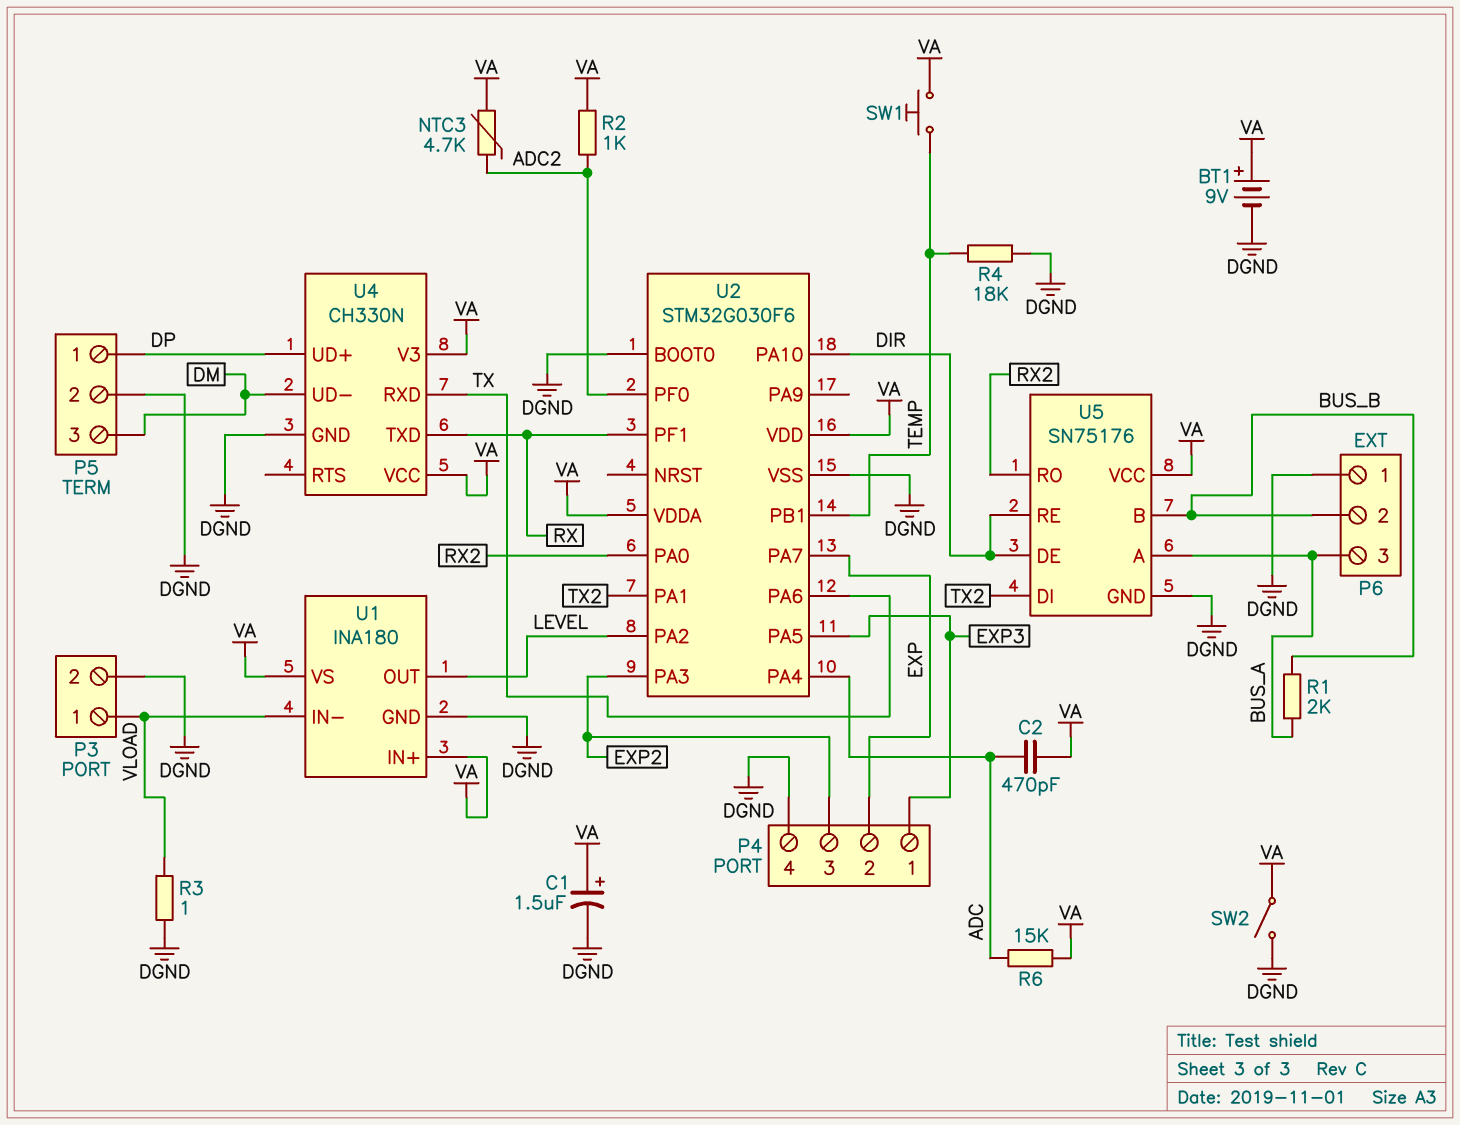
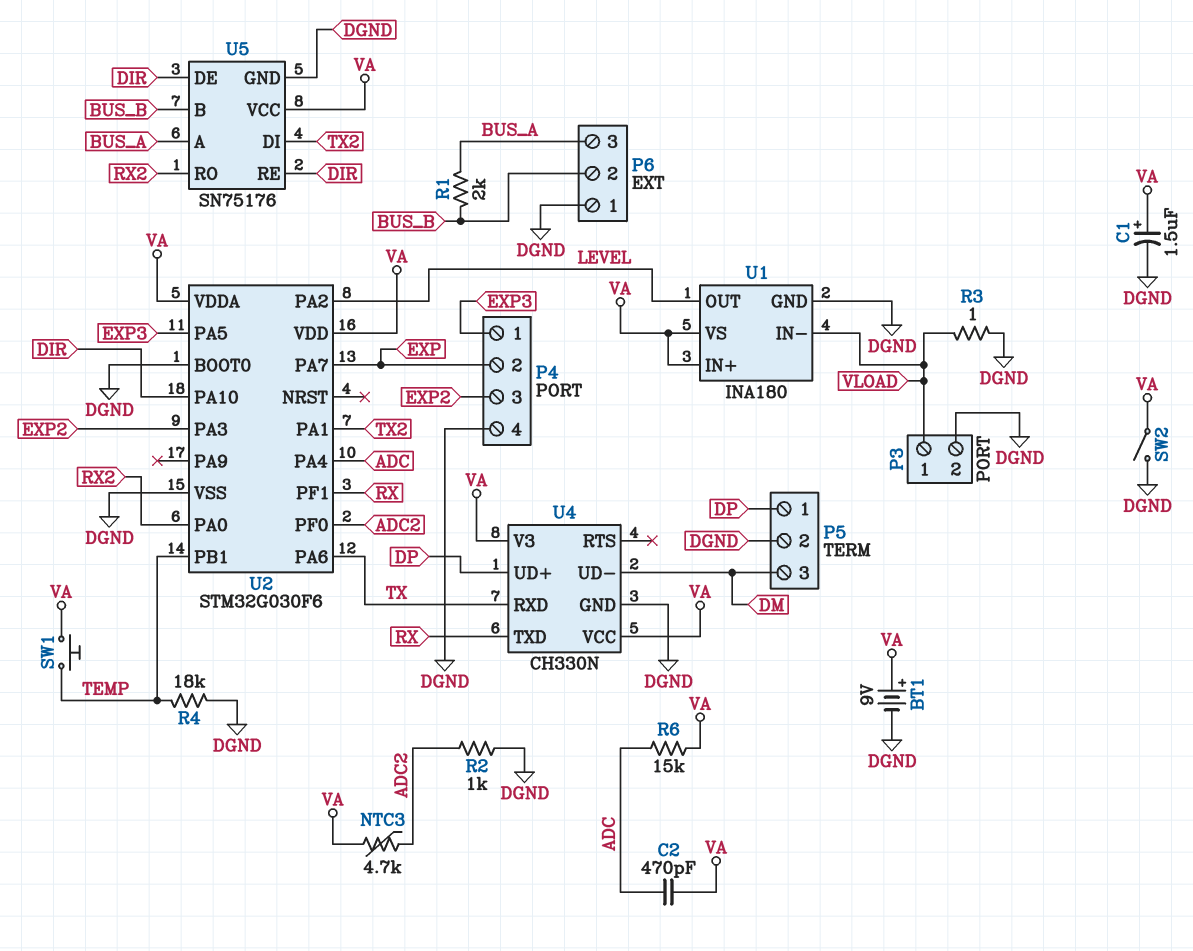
R2: 1k (ADC2, VA) -> 1k (ADC2, DGND)

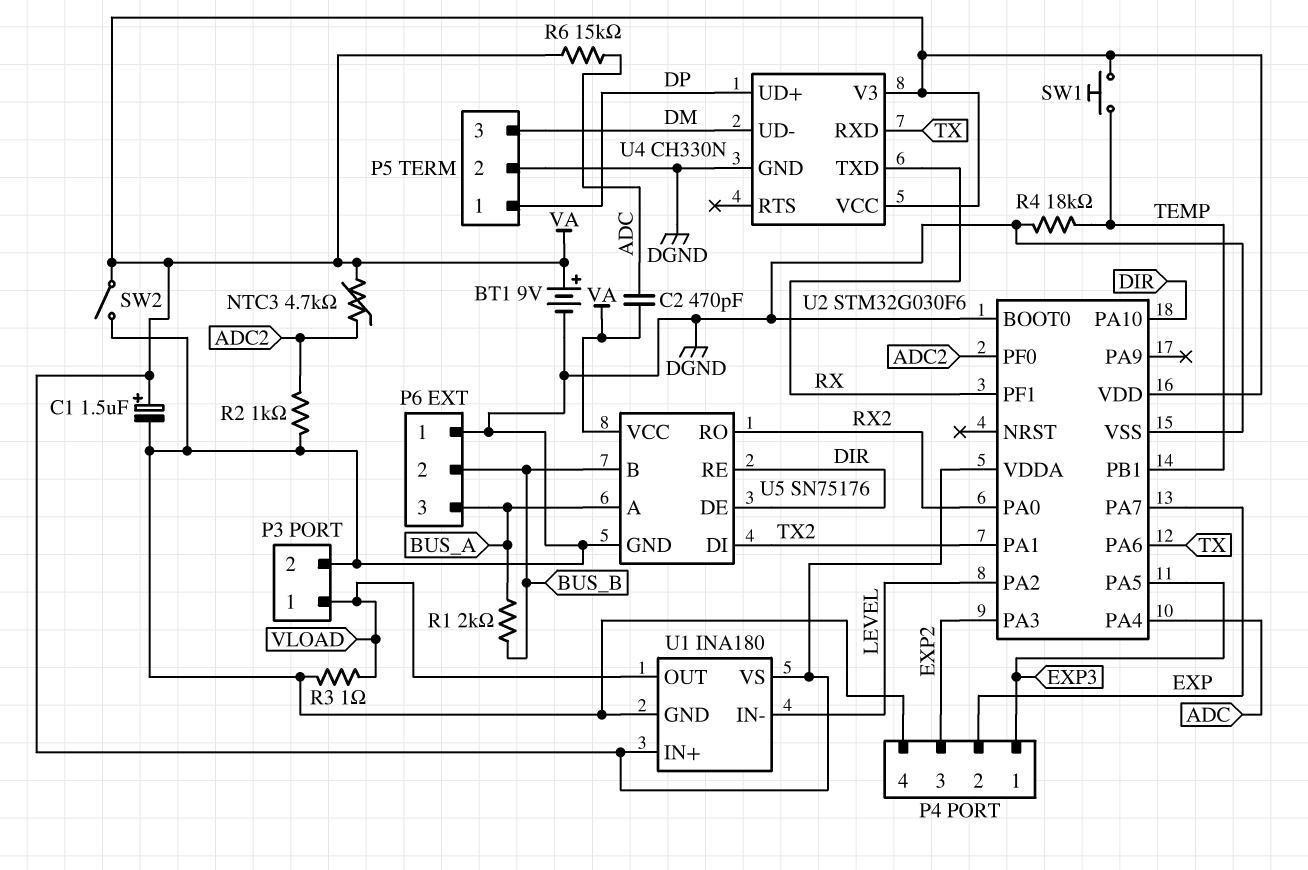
U1 pin IN-: VLOAD -> LEVEL
U1 pin OUT: LEVEL -> VLOAD

